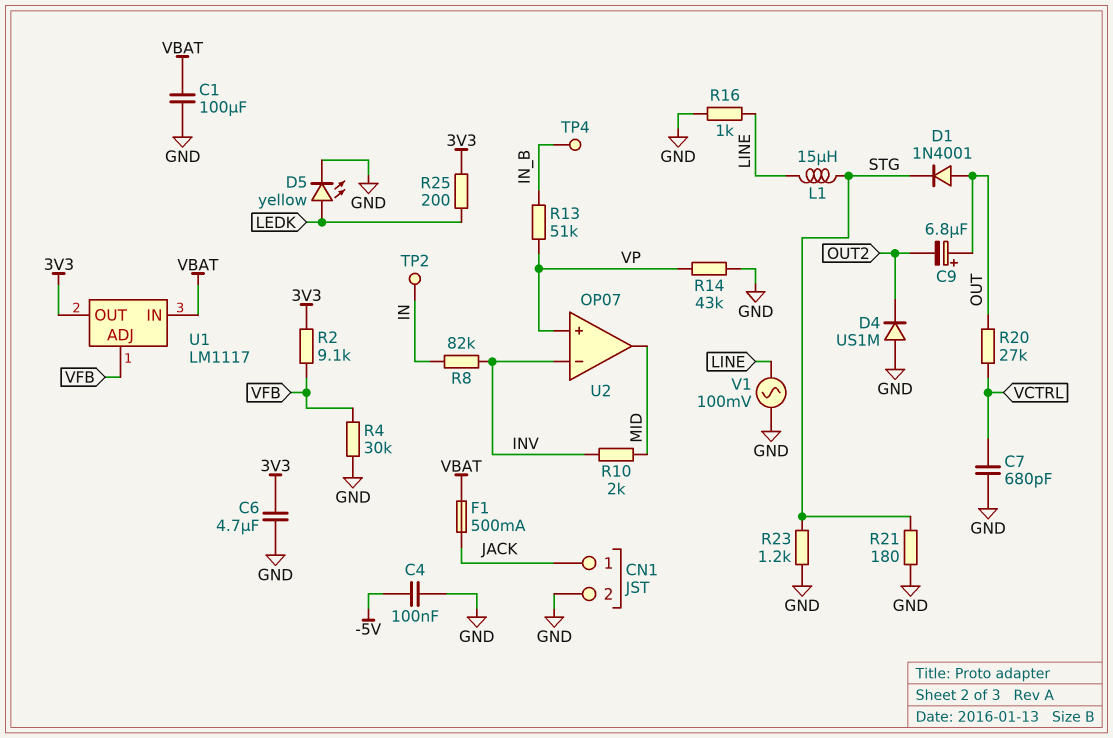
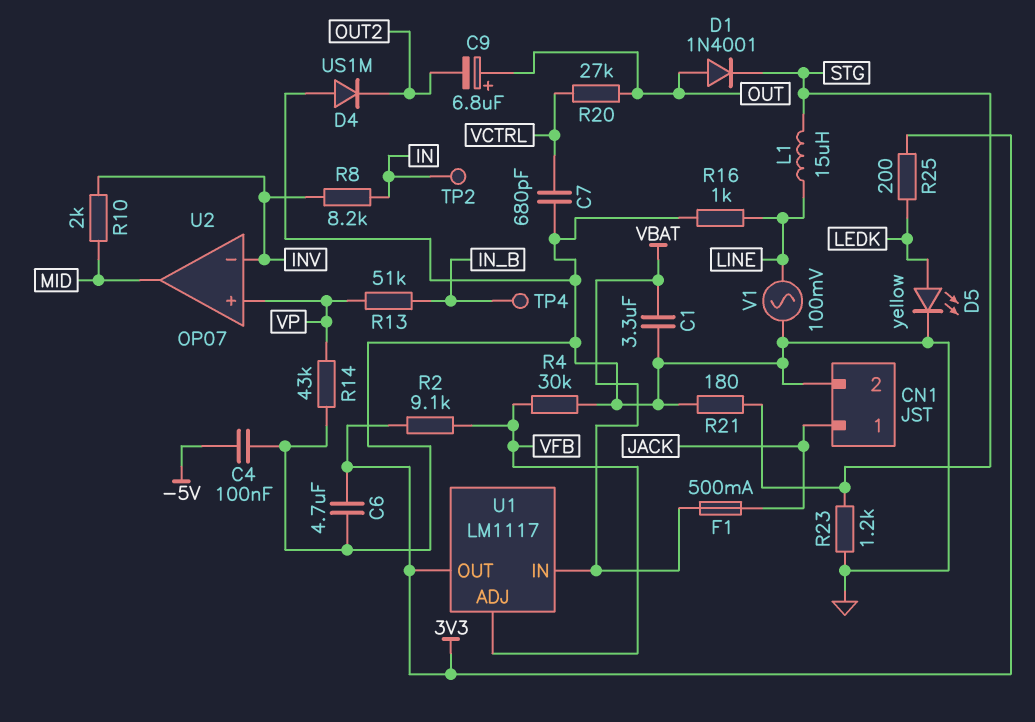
C1: 100uF (GND, VBAT) -> 3.3uF (GND, VBAT)
R8: 82k (IN, INV) -> 8.2k (IN, INV)

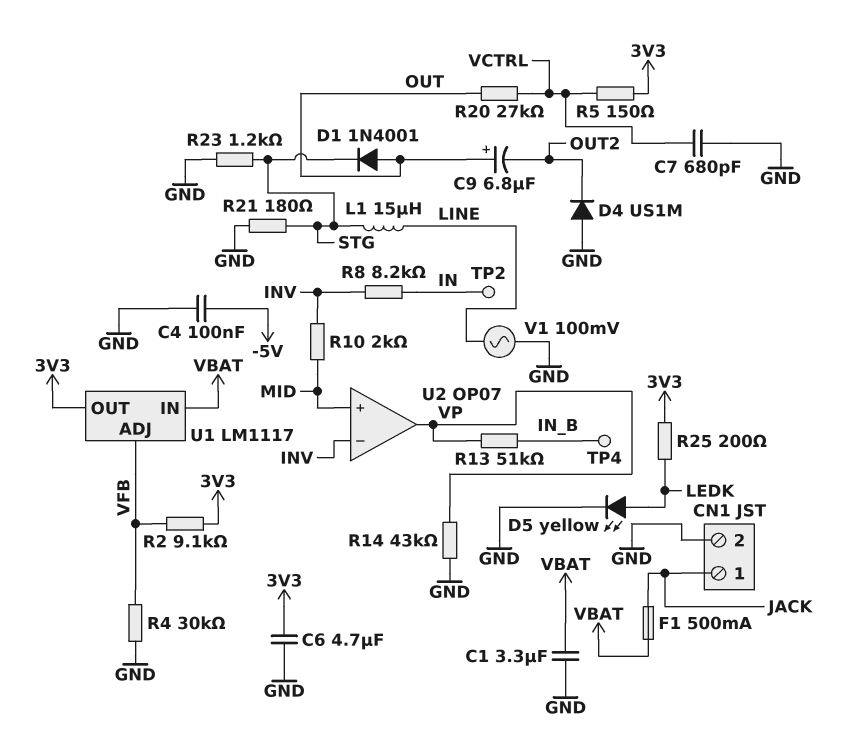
R5: none -> 150 (3V3, VCTRL)
R16: 1k (GND, LINE) -> none
U2 pin in+: VP -> MID
U2 pin out: MID -> VP

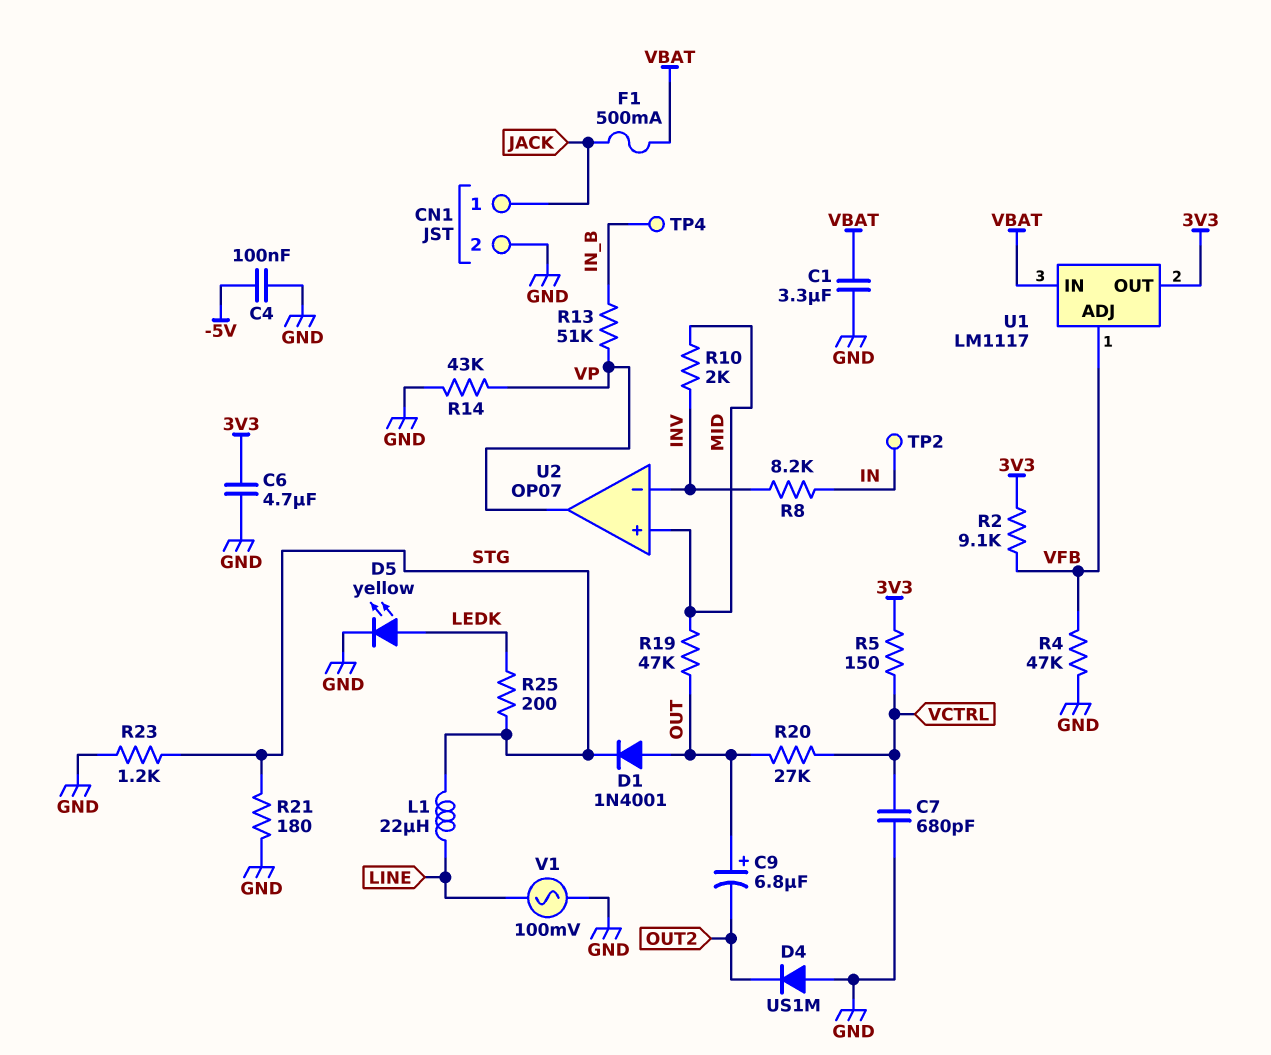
L1: 15uH (LINE, STG) -> 22uH (LINE, STG)
R4: 30k (GND, VFB) -> 47k (GND, VFB)
R19: none -> 47k (MID, OUT)
R25: 200 (3V3, LEDK) -> 200 (LEDK, STG)

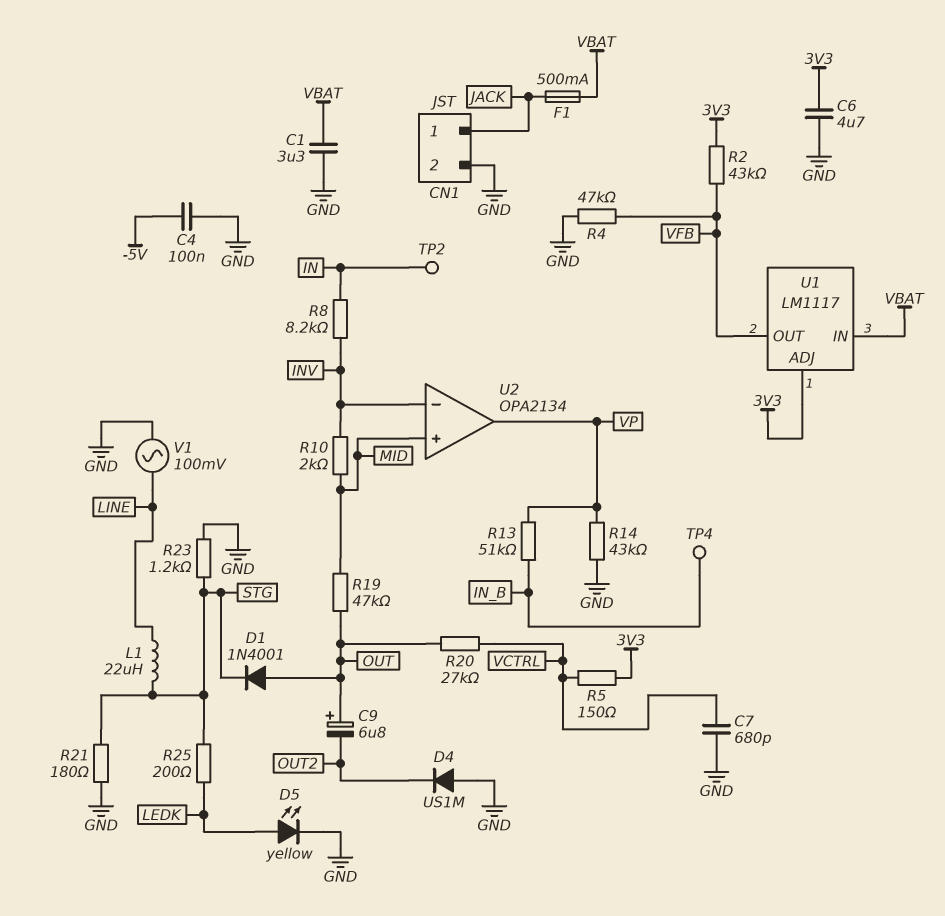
R2: 9.1k (3V3, VFB) -> 43k (3V3, VFB)
U1 pin ADJ: VFB -> 3V3
U1 pin OUT: 3V3 -> VFB
U2: OP07 -> OPA2134

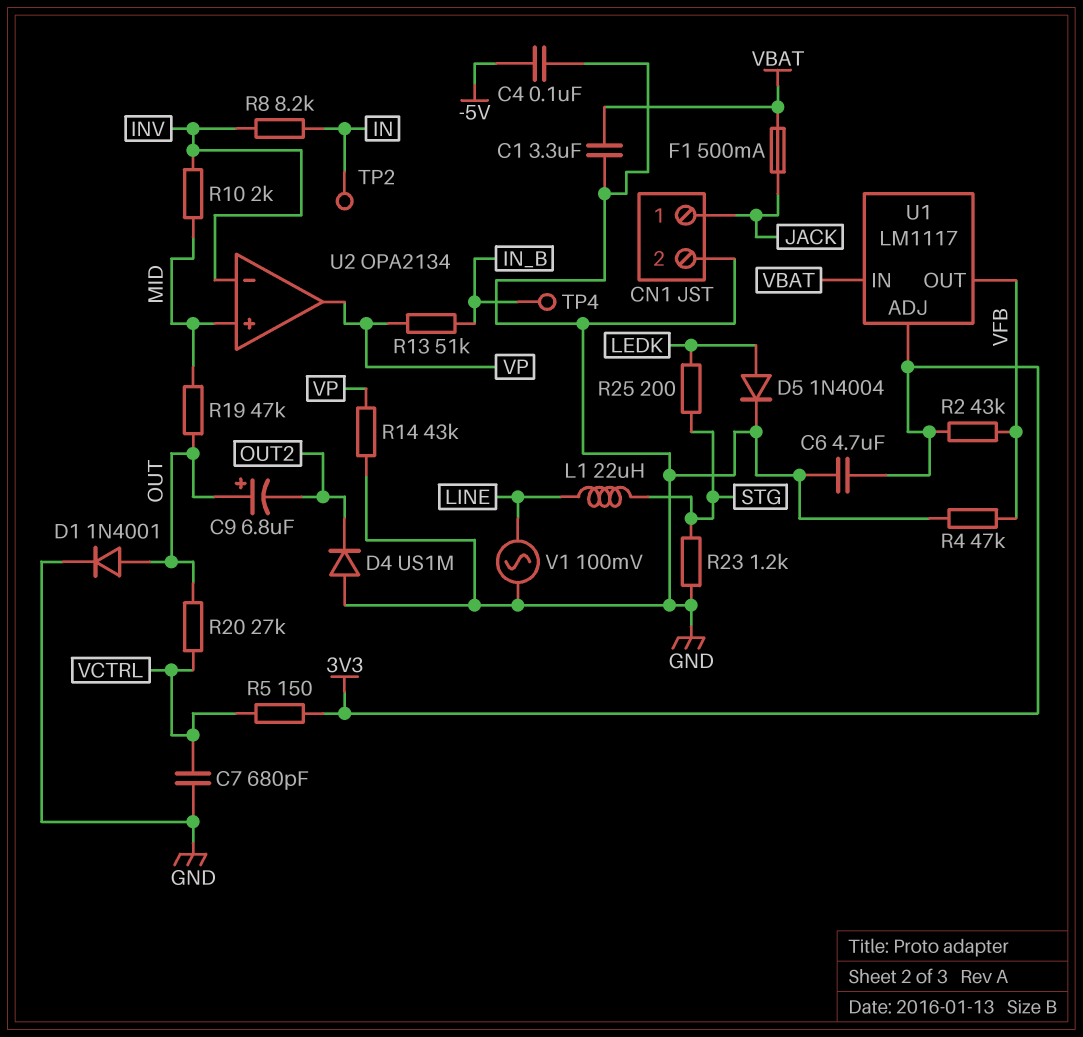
D1: diode 1N4001 (A OUT, K STG) -> diode 1N4001 (A OUT, K GND)
D5: LED yellow (A LEDK, K GND) -> diode 1N4004 (A LEDK, K GND)
R21: 180 (GND, STG) -> none

